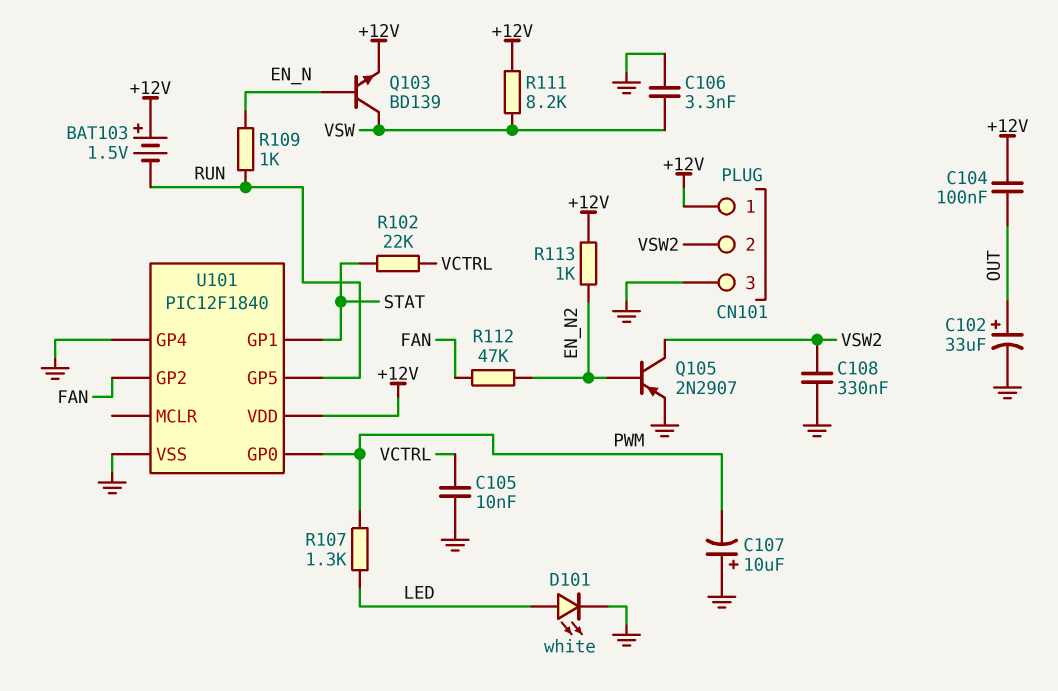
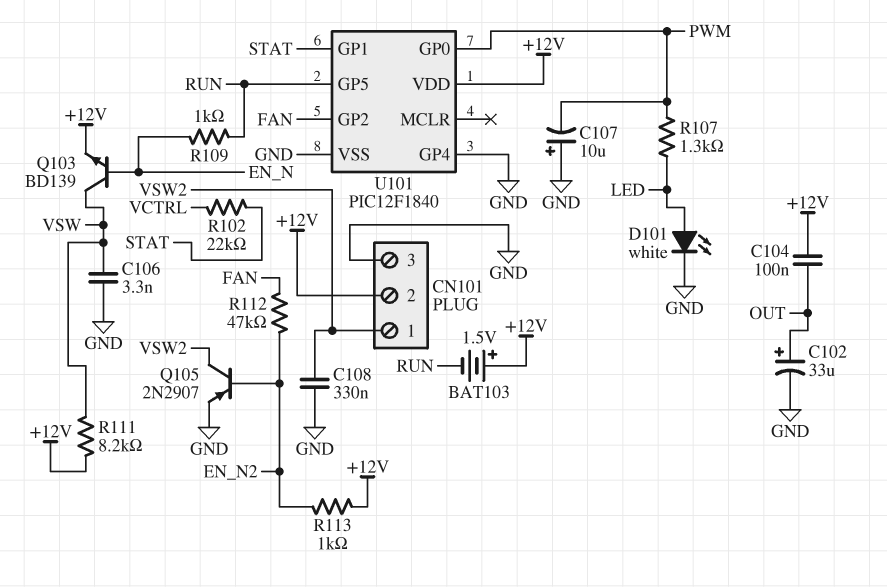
C105: 10nF (GND, VCTRL) -> none
CN101 pin 1: +12V -> VSW2
CN101 pin 2: VSW2 -> +12V

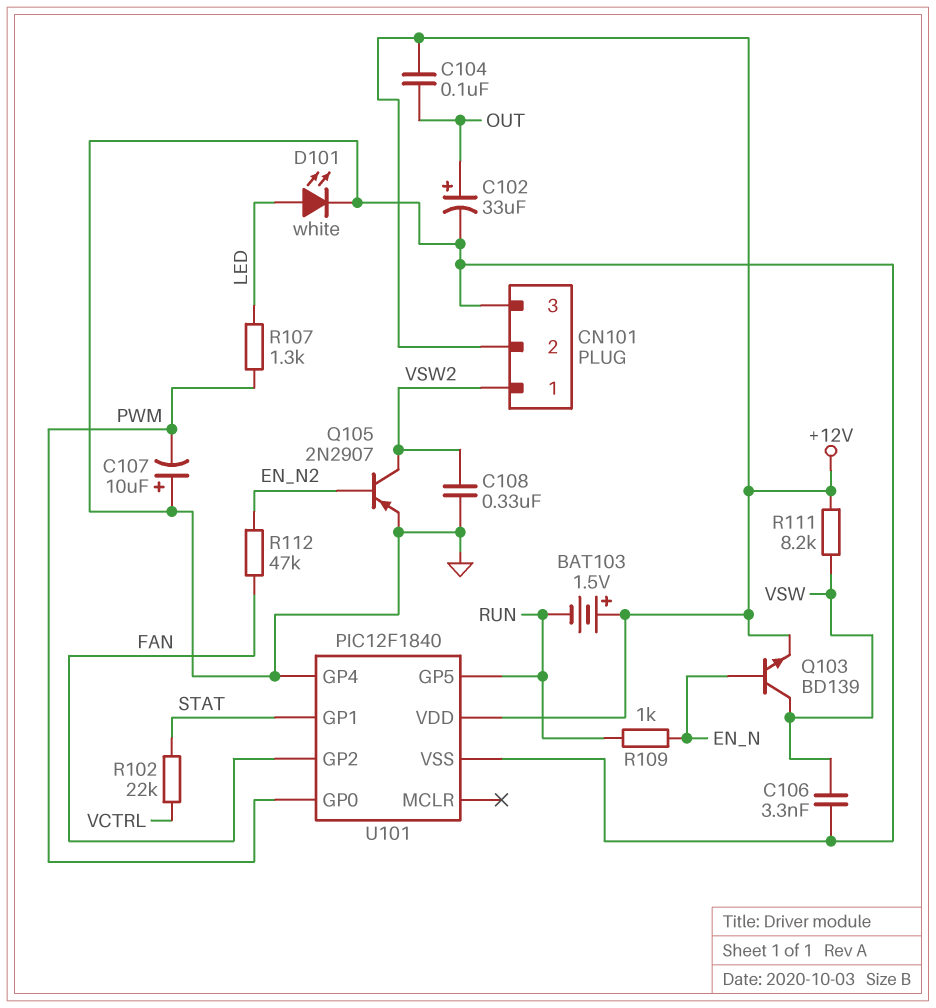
R113: 1k (+12V, EN_N2) -> none

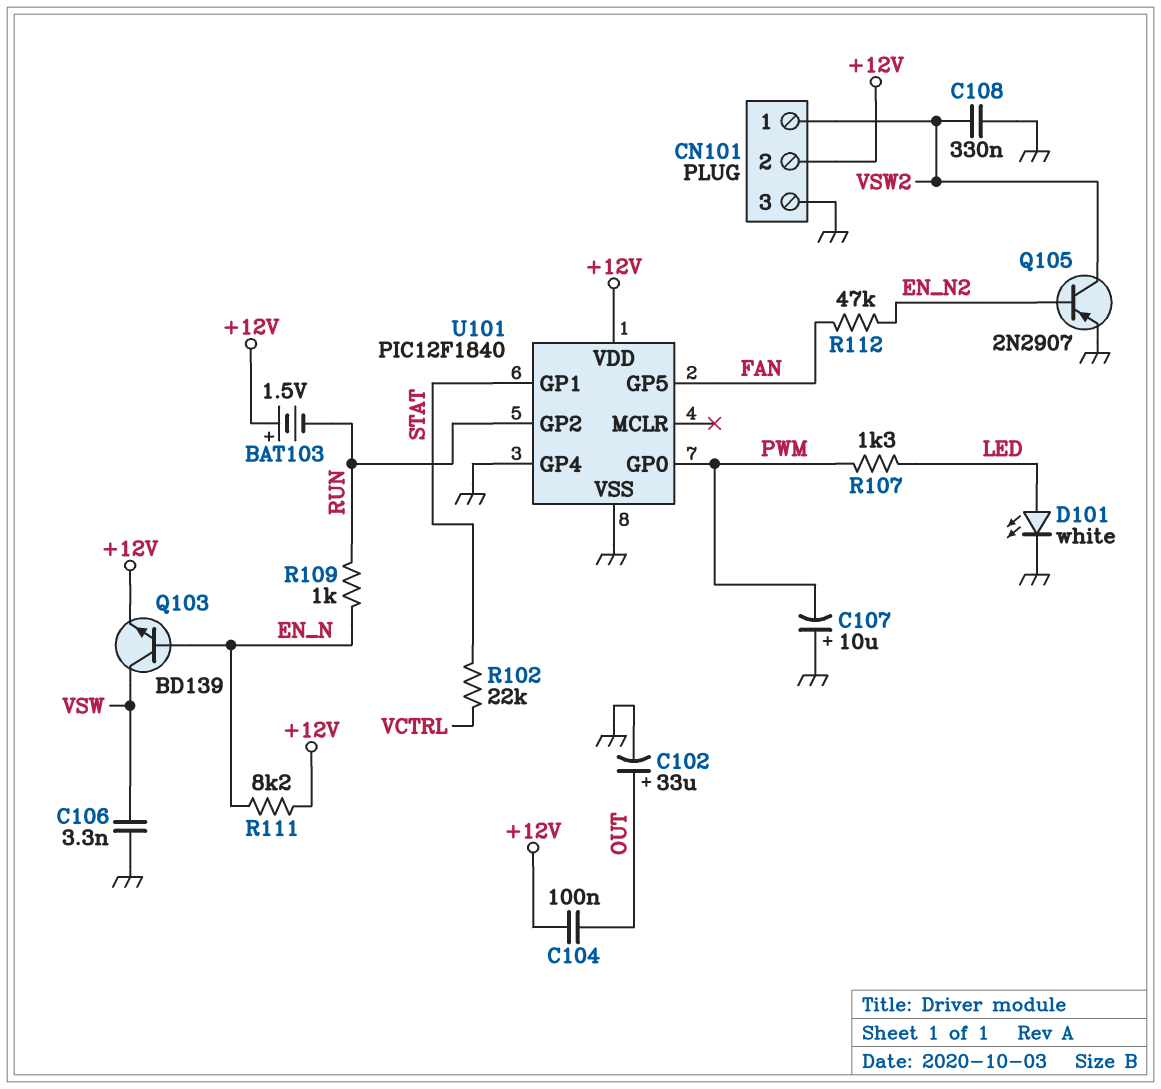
R111: 8.2k (+12V, VSW) -> 8.2k (+12V, EN_N)
U101 pin GP2: FAN -> RUN
U101 pin GP5: RUN -> FAN

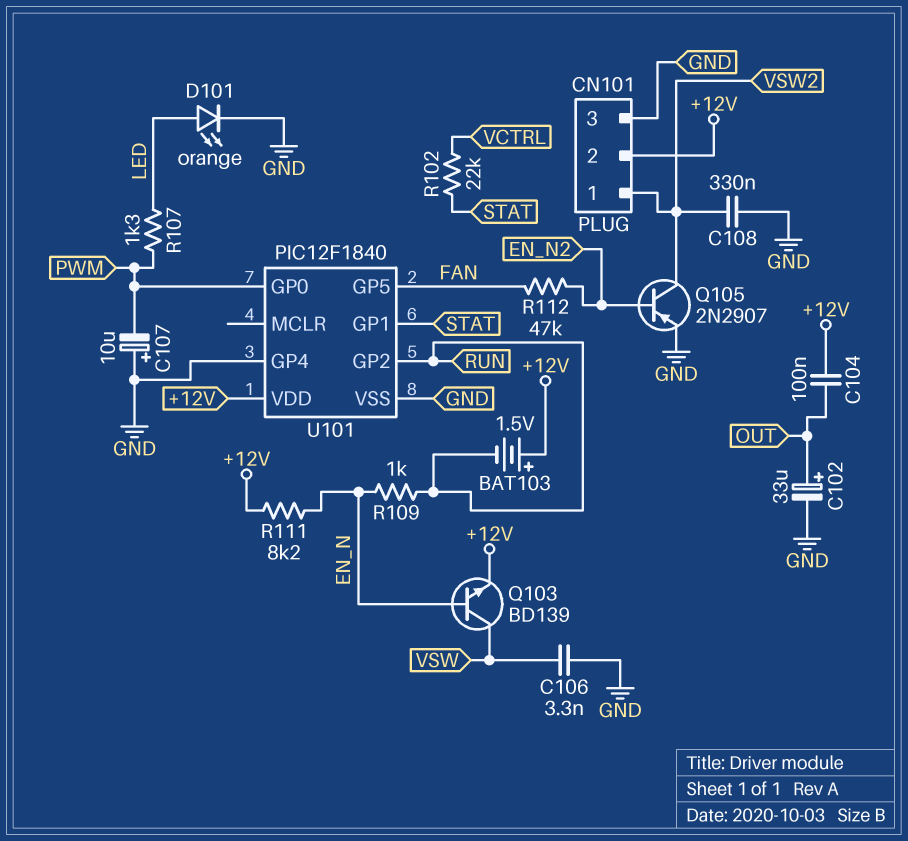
D101: LED white (A LED, K GND) -> LED orange (A LED, K GND)

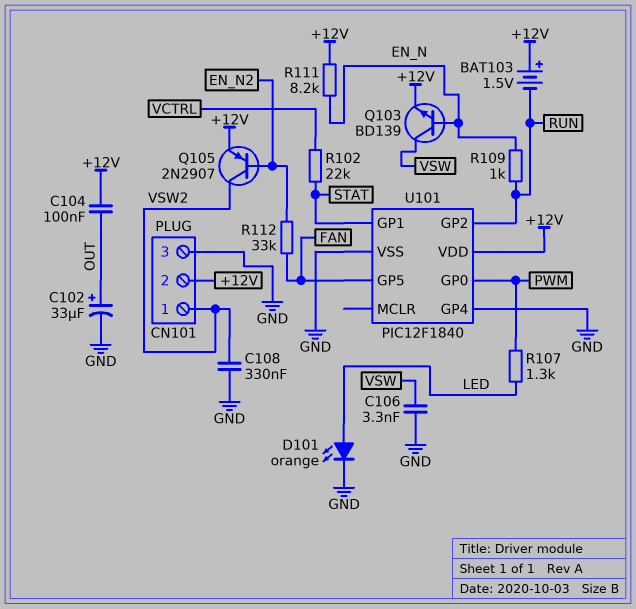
C107: 10uF (plus GND, minus PWM) -> none
Q105: PNP 2N2907 (B EN_N2, C VSW2, E GND) -> PNP 2N2907 (B EN_N2, C VSW2, E +12V)
R112: 47k (EN_N2, FAN) -> 33k (EN_N2, FAN)

